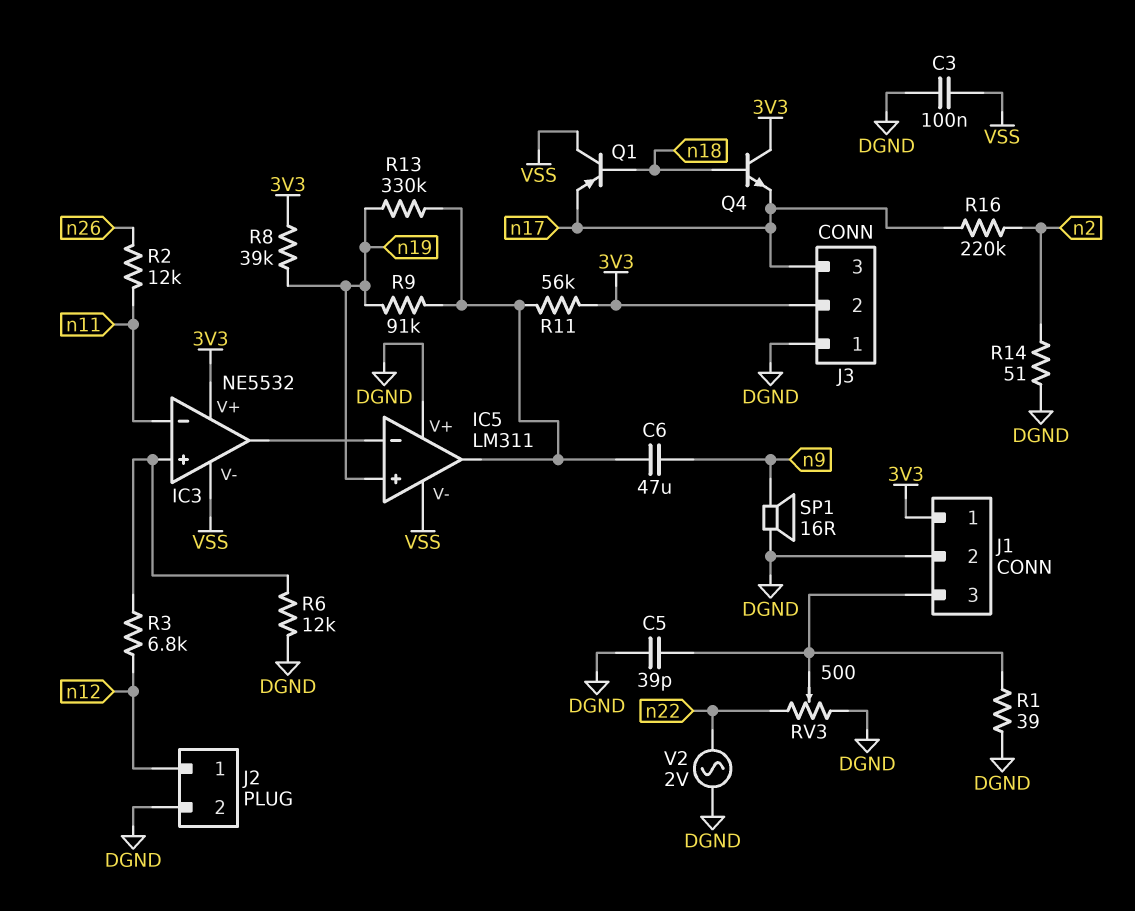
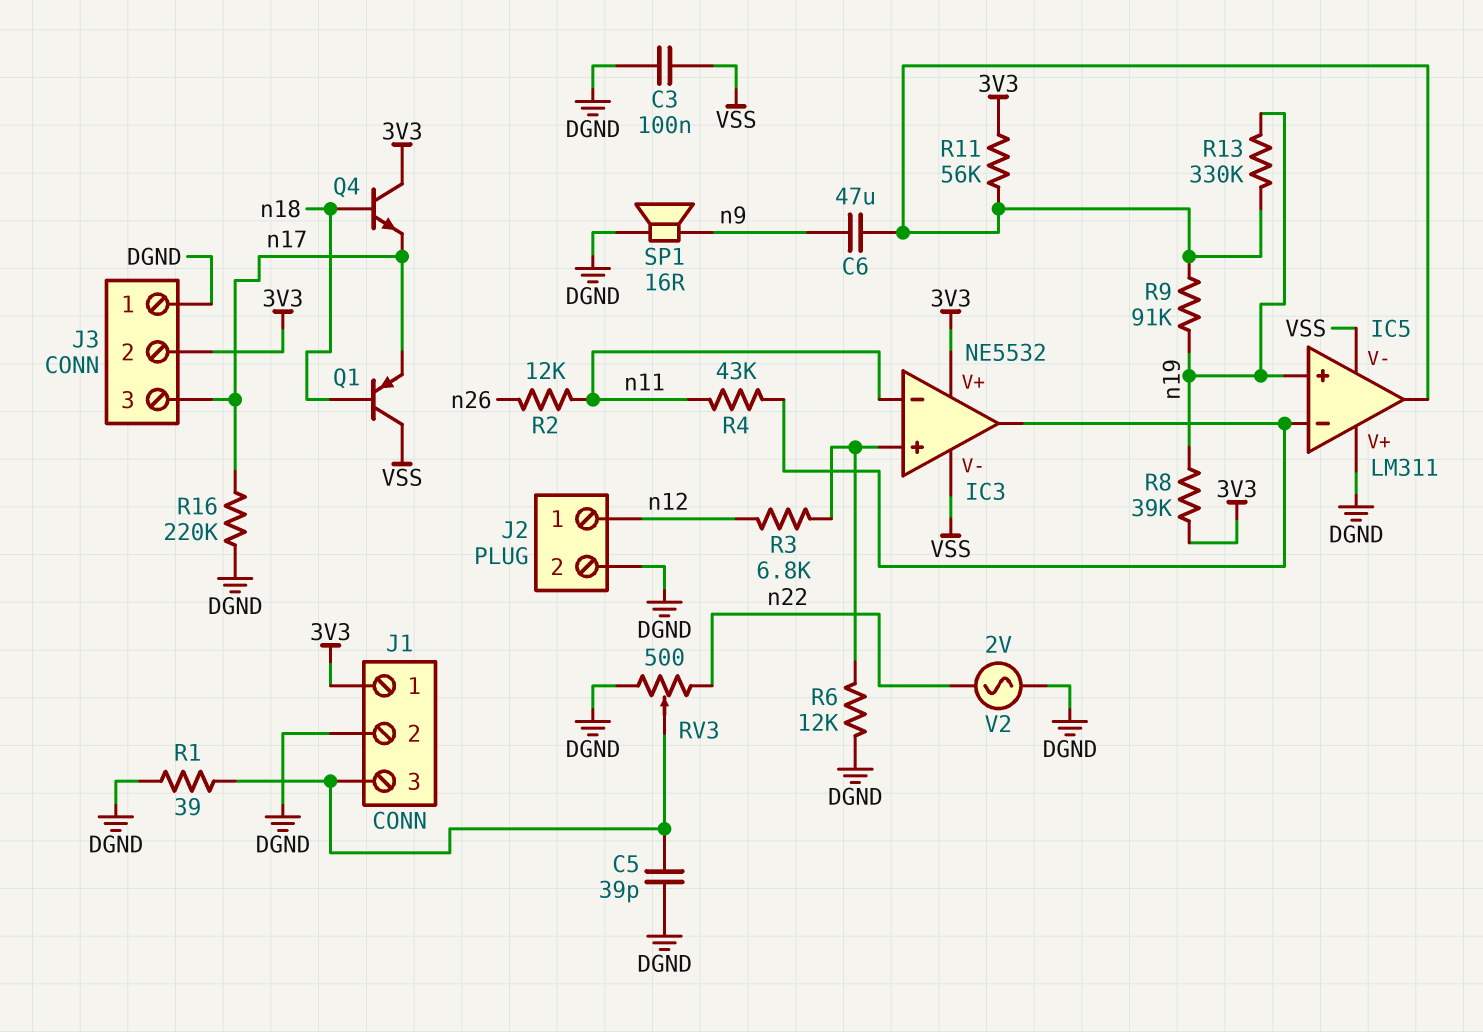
R4: none -> 43k (IC3/out, n11)
R14: 51 (DGND, n2) -> none
R16: 220k (n2, n17) -> 220k (DGND, n17)

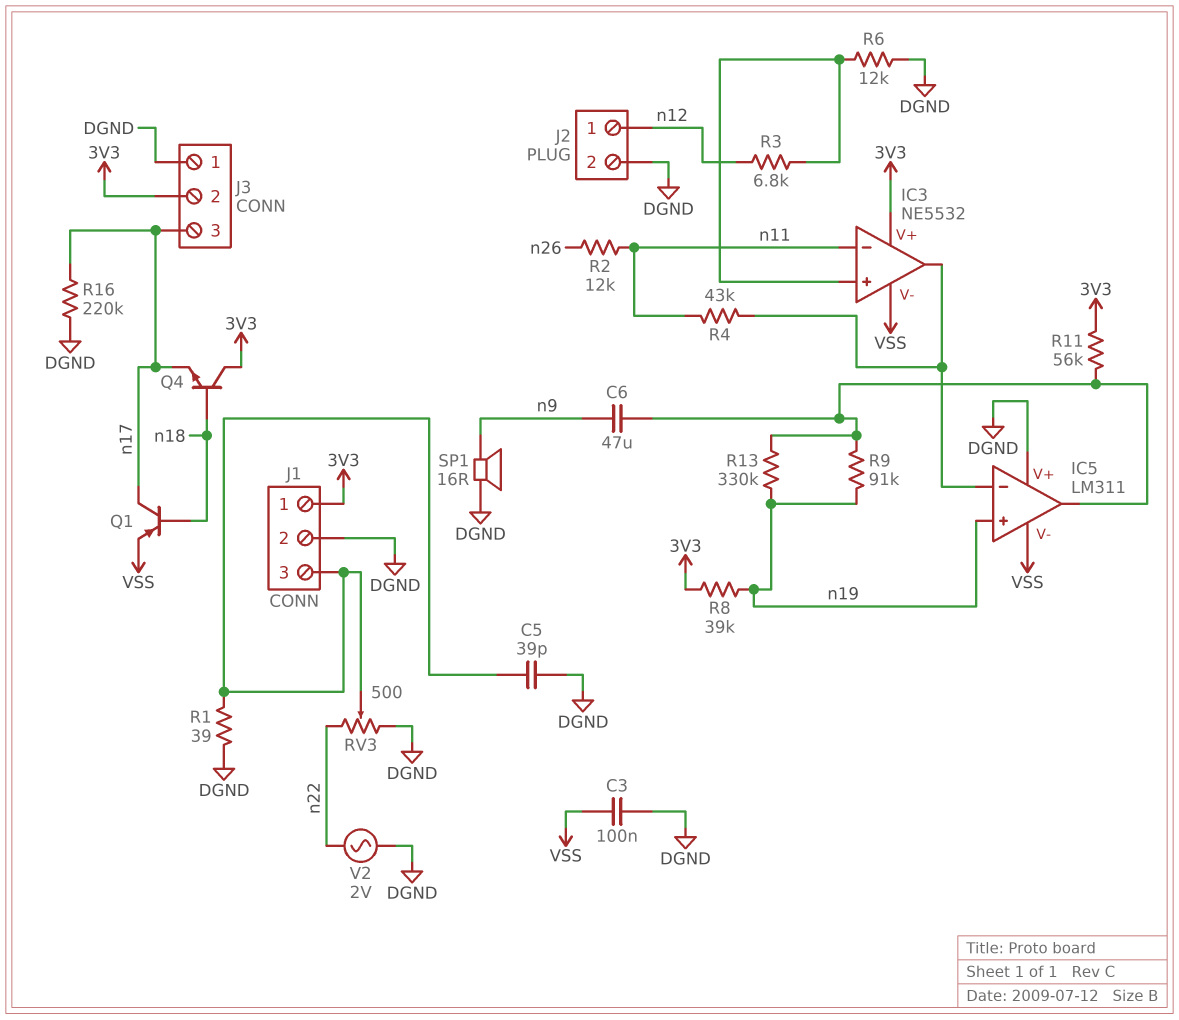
Q1: PNP (B n18, C VSS, E n17) -> PNP (B n18, C n17, E VSS)

